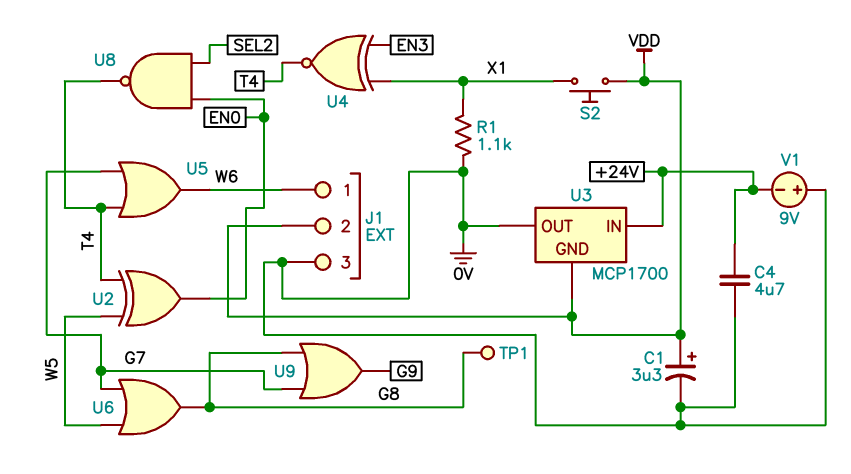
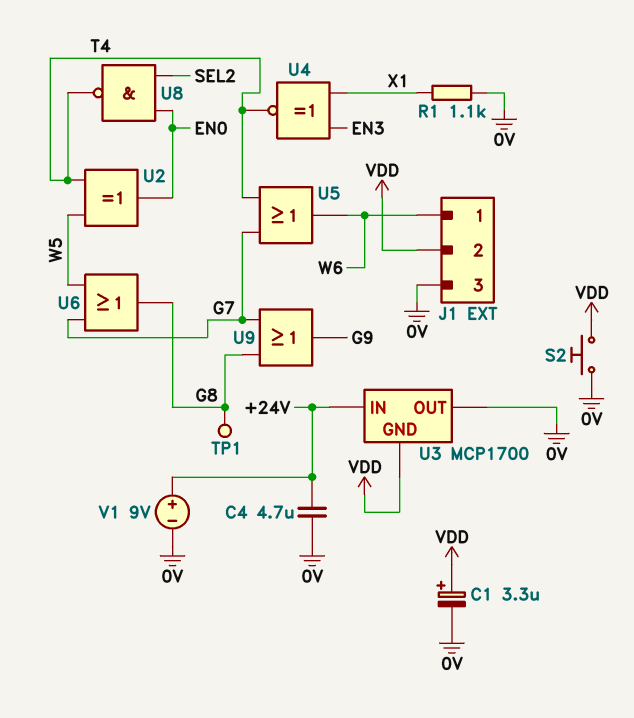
S2: button (VDD, X1) -> button (0V, VDD)
V1: 9V (plus 0V, minus +24V) -> 9V (plus +24V, minus 0V)

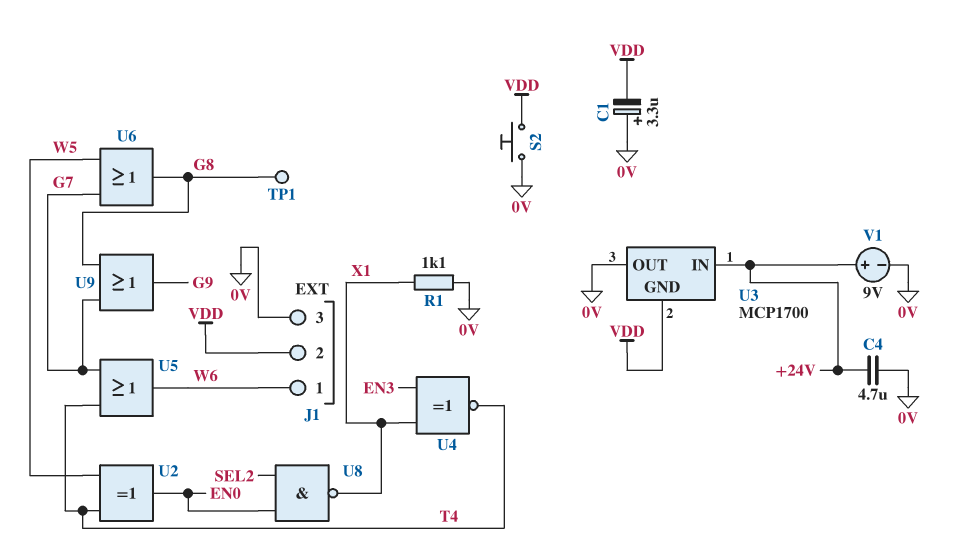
C1: 3.3uF (plus VDD, minus 0V) -> 3.3uF (plus 0V, minus VDD)
U8: NAND (in EN0, in SEL2, out T4) -> NAND (in EN0, in SEL2, out X1)

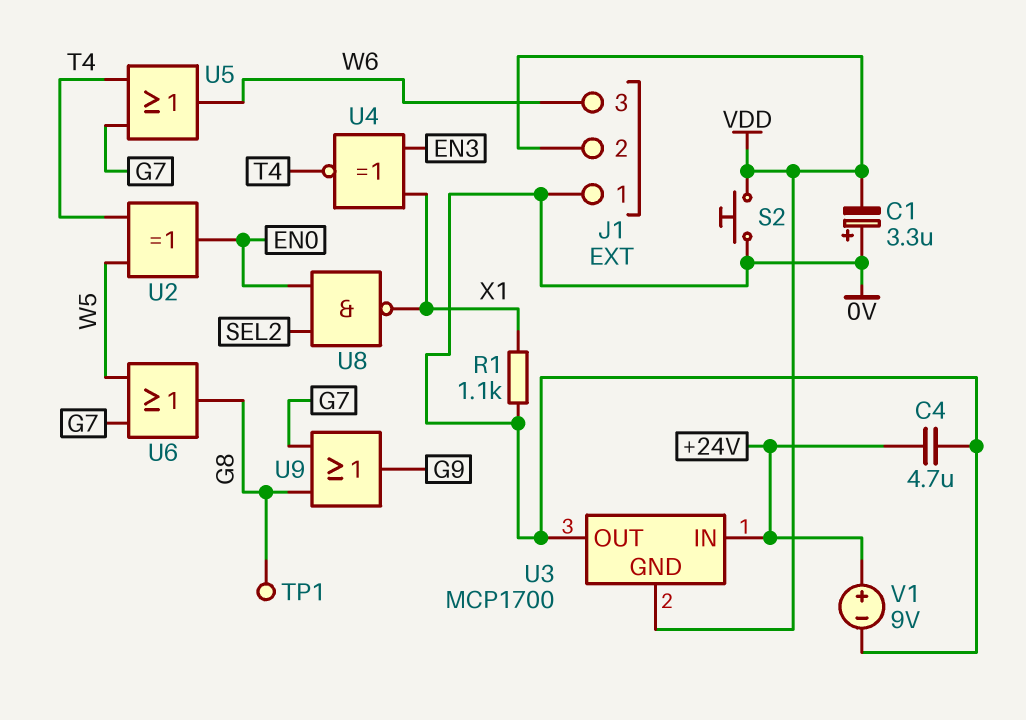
J1 pin 1: W6 -> 0V
J1 pin 3: 0V -> W6

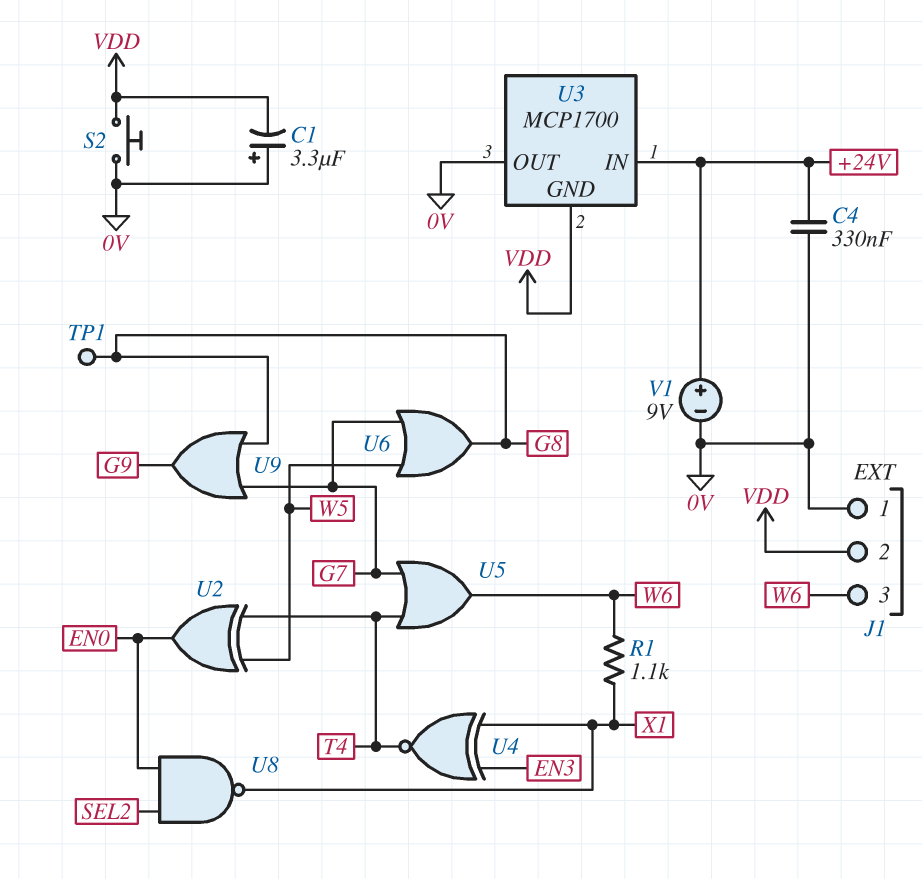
C4: 4.7uF (+24V, 0V) -> 330nF (+24V, 0V)
R1: 1.1k (0V, X1) -> 1.1k (W6, X1)

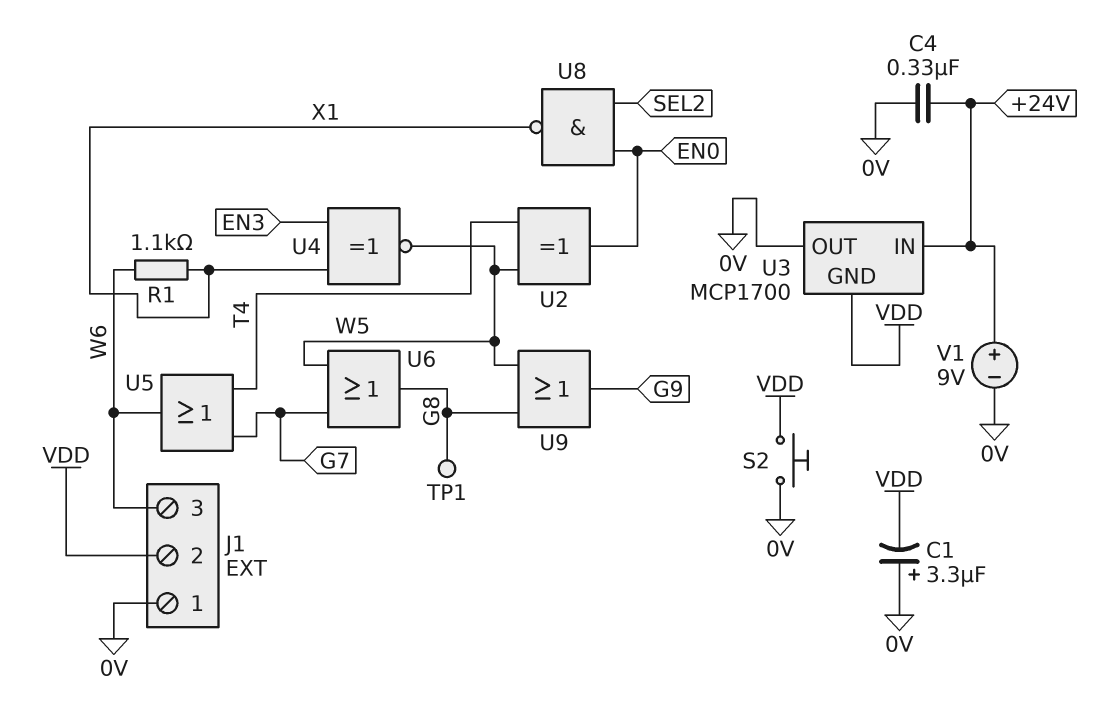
U4: XNOR (in EN3, in X1, out T4) -> XNOR (in EN3, in X1, out W5)
U9: OR (in G7, in G8, out G9) -> OR (in G8, in W5, out G9)

